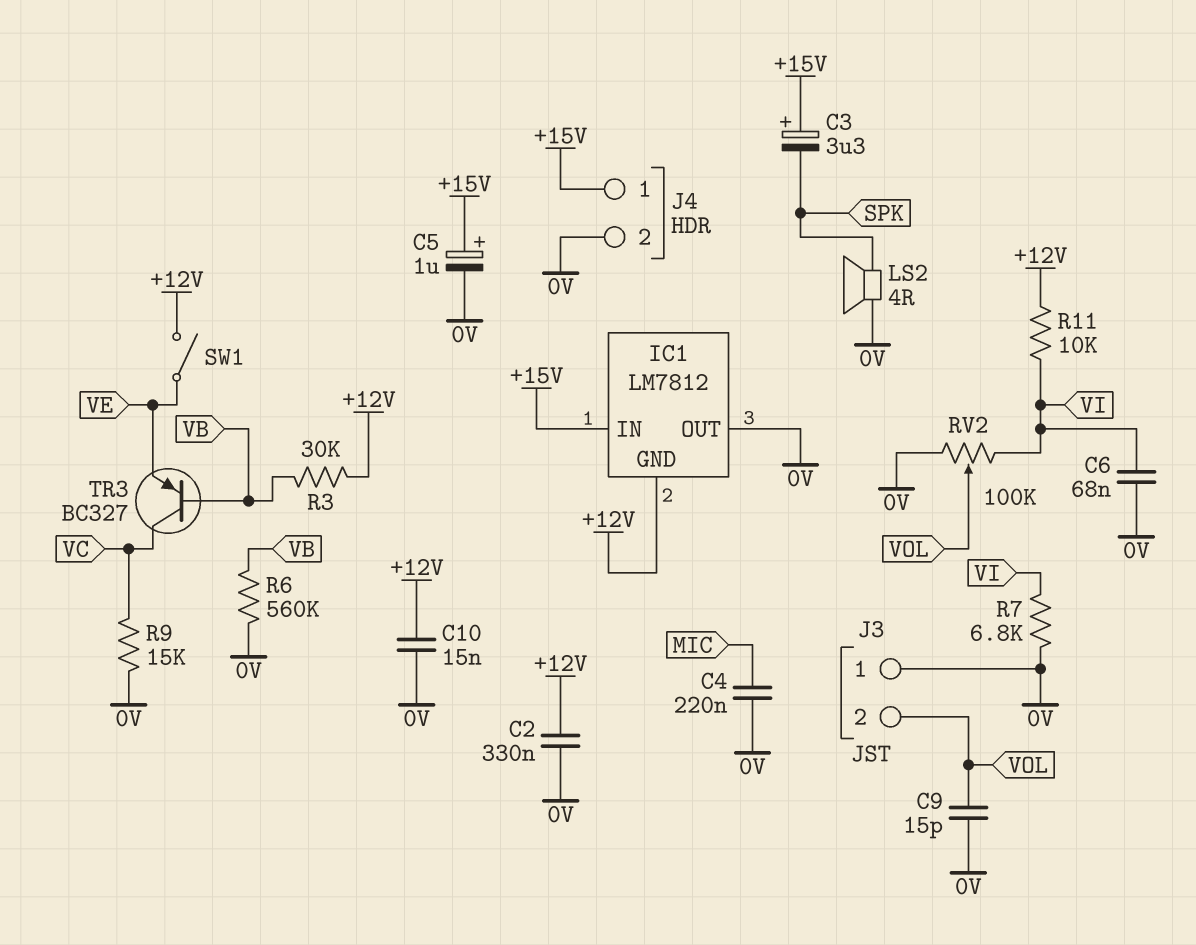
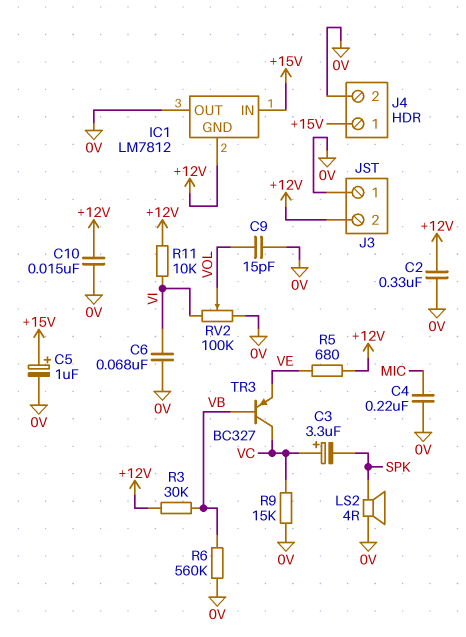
C3: 3.3uF (plus +15V, minus SPK) -> 3.3uF (plus VC, minus SPK)
J3 pin 2: VOL -> +12V
R5: none -> 680 (+12V, VE)
R7: 6.8k (0V, VI) -> none
SW1: switch (+12V, VE) -> none

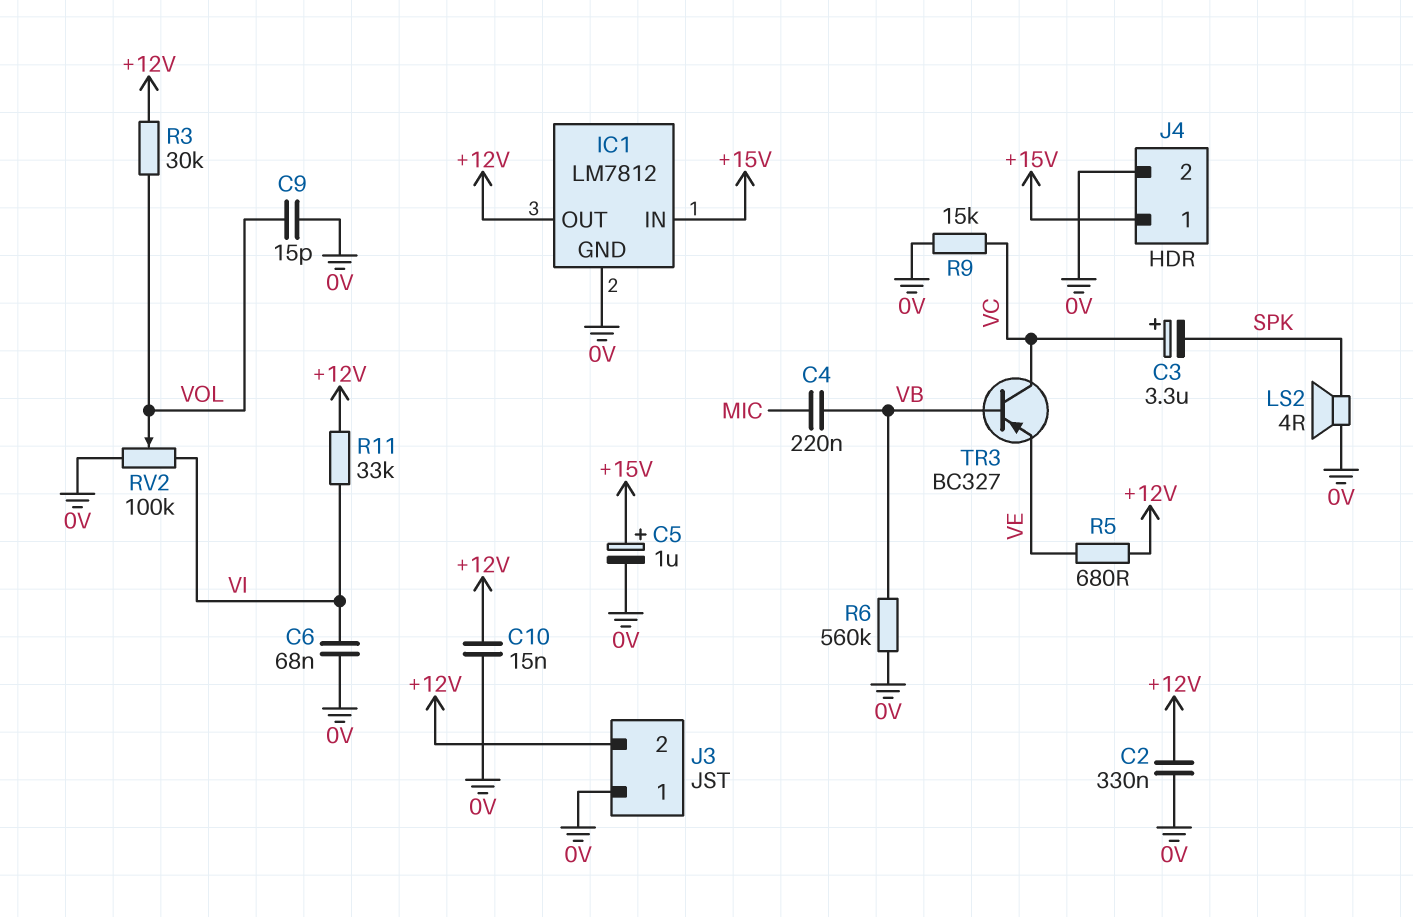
C4: 220nF (0V, MIC) -> 220nF (MIC, VB)
IC1 pin GND: +12V -> 0V
IC1 pin OUT: 0V -> +12V
R3: 30k (+12V, VB) -> 30k (+12V, VOL)
R11: 10k (+12V, VI) -> 33k (+12V, VI)

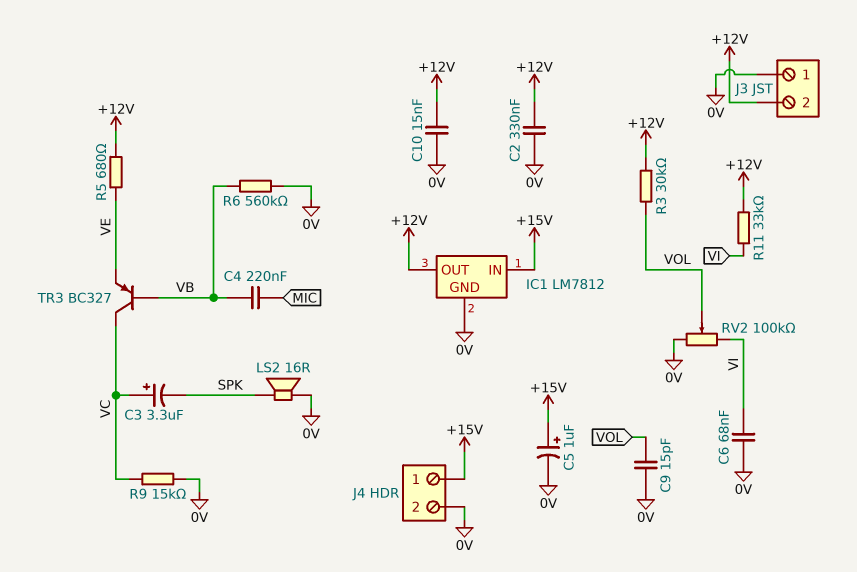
LS2: speaker 4R (0V, SPK) -> speaker 16R (0V, SPK)

